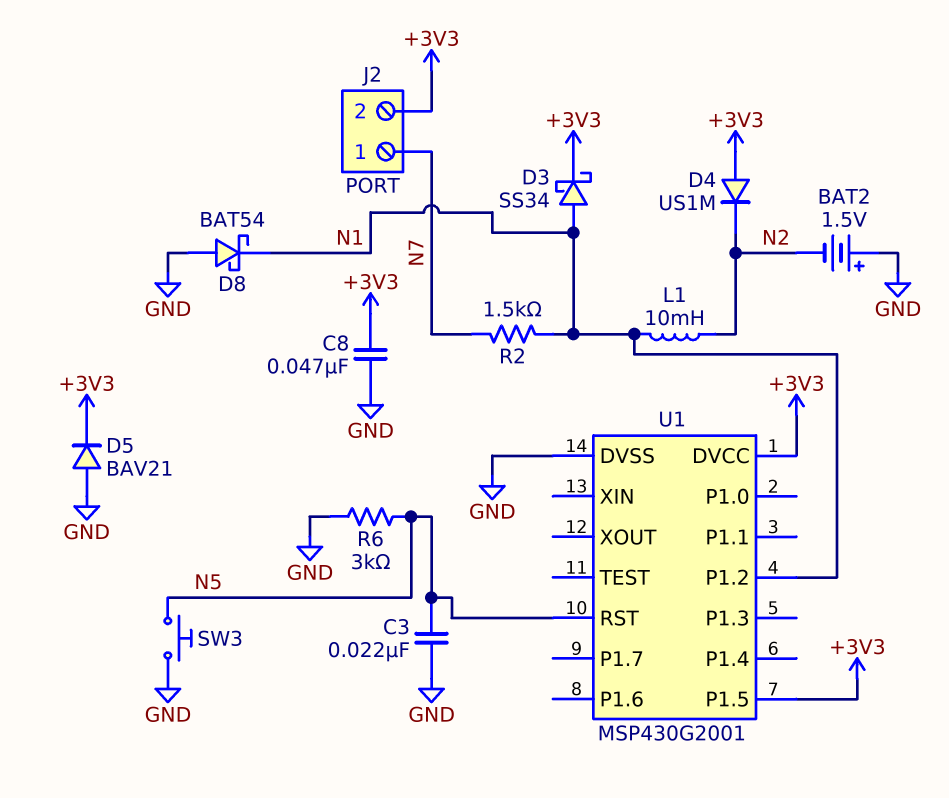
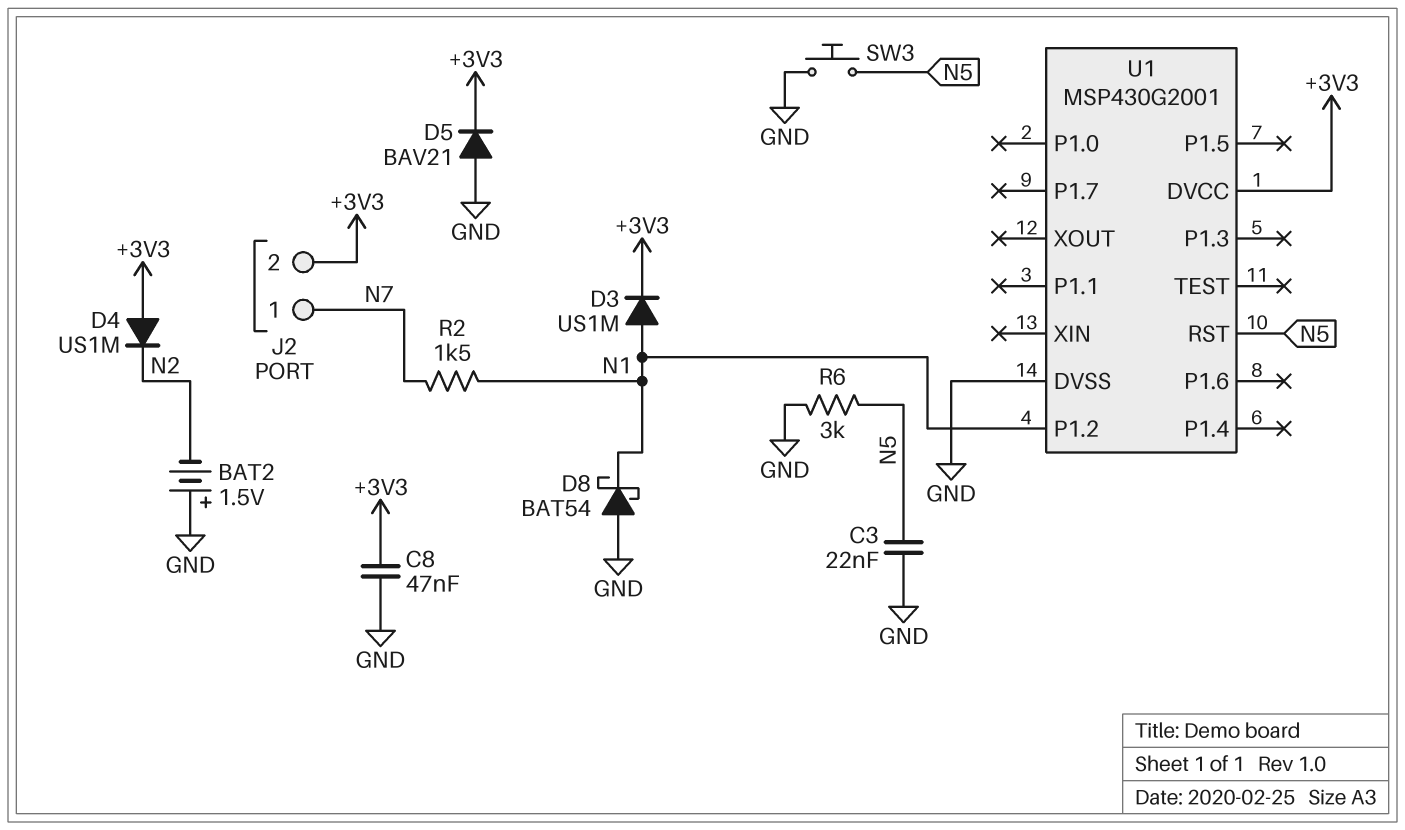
D3: schottky SS34 (A N1, K +3V3) -> diode US1M (A N1, K +3V3)
L1: 10mH (N1, N2) -> none
U1 pin P1.5: +3V3 -> none

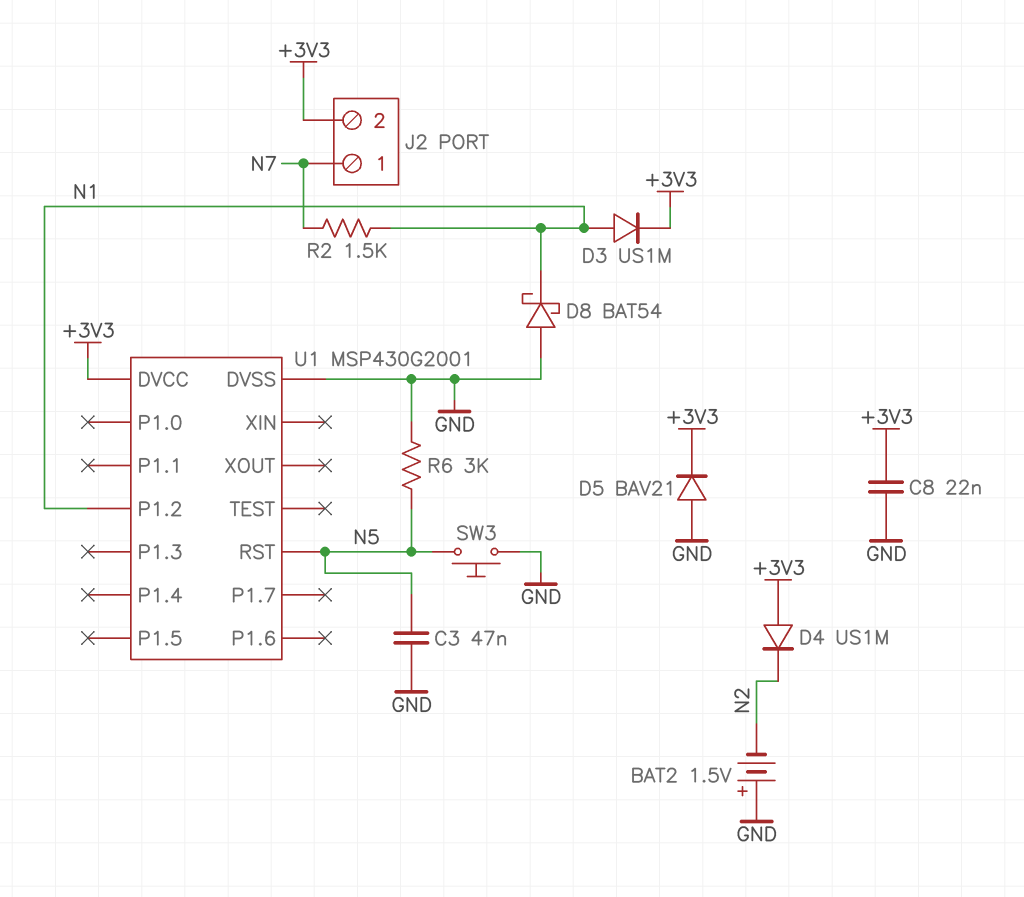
C3: 22nF (GND, N5) -> 47nF (GND, N5)
C8: 47nF (+3V3, GND) -> 22nF (+3V3, GND)

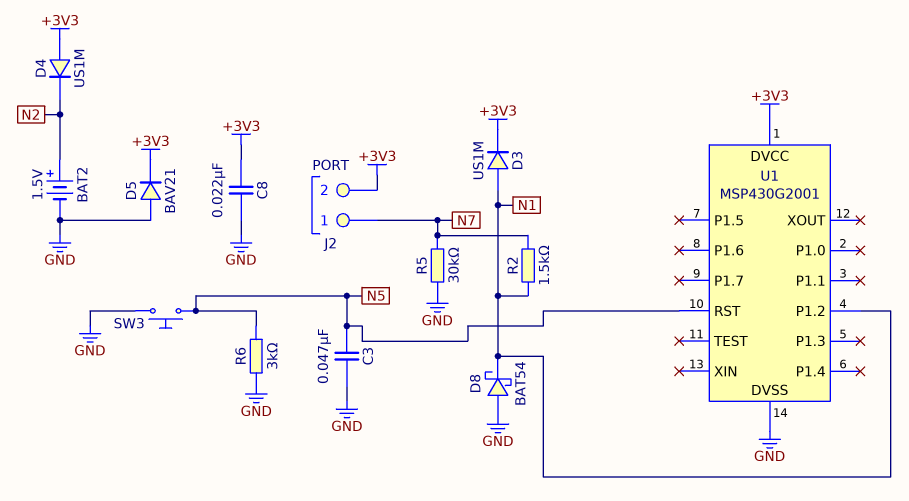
BAT2: 1.5V (plus GND, minus N2) -> 1.5V (plus N2, minus GND)
R5: none -> 30k (GND, N7)

